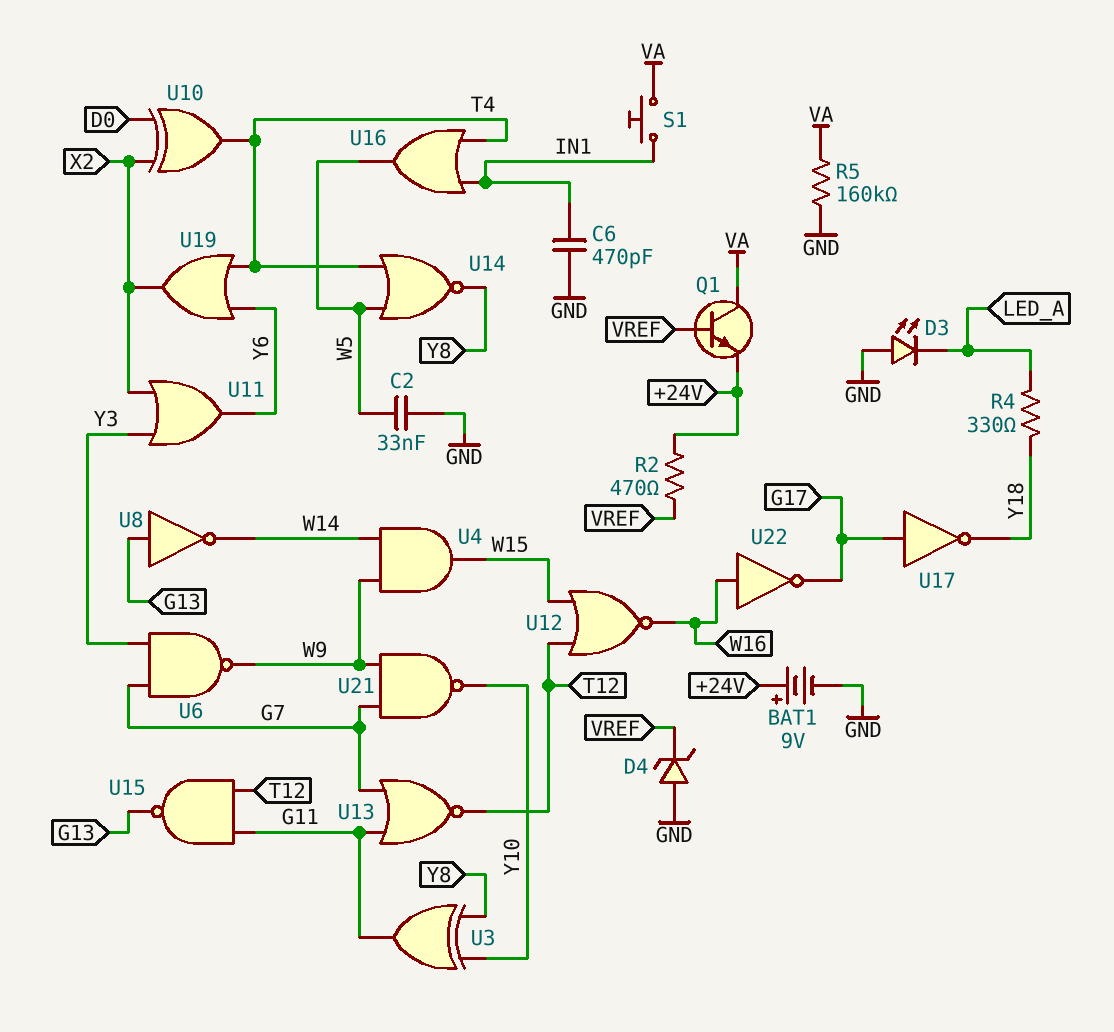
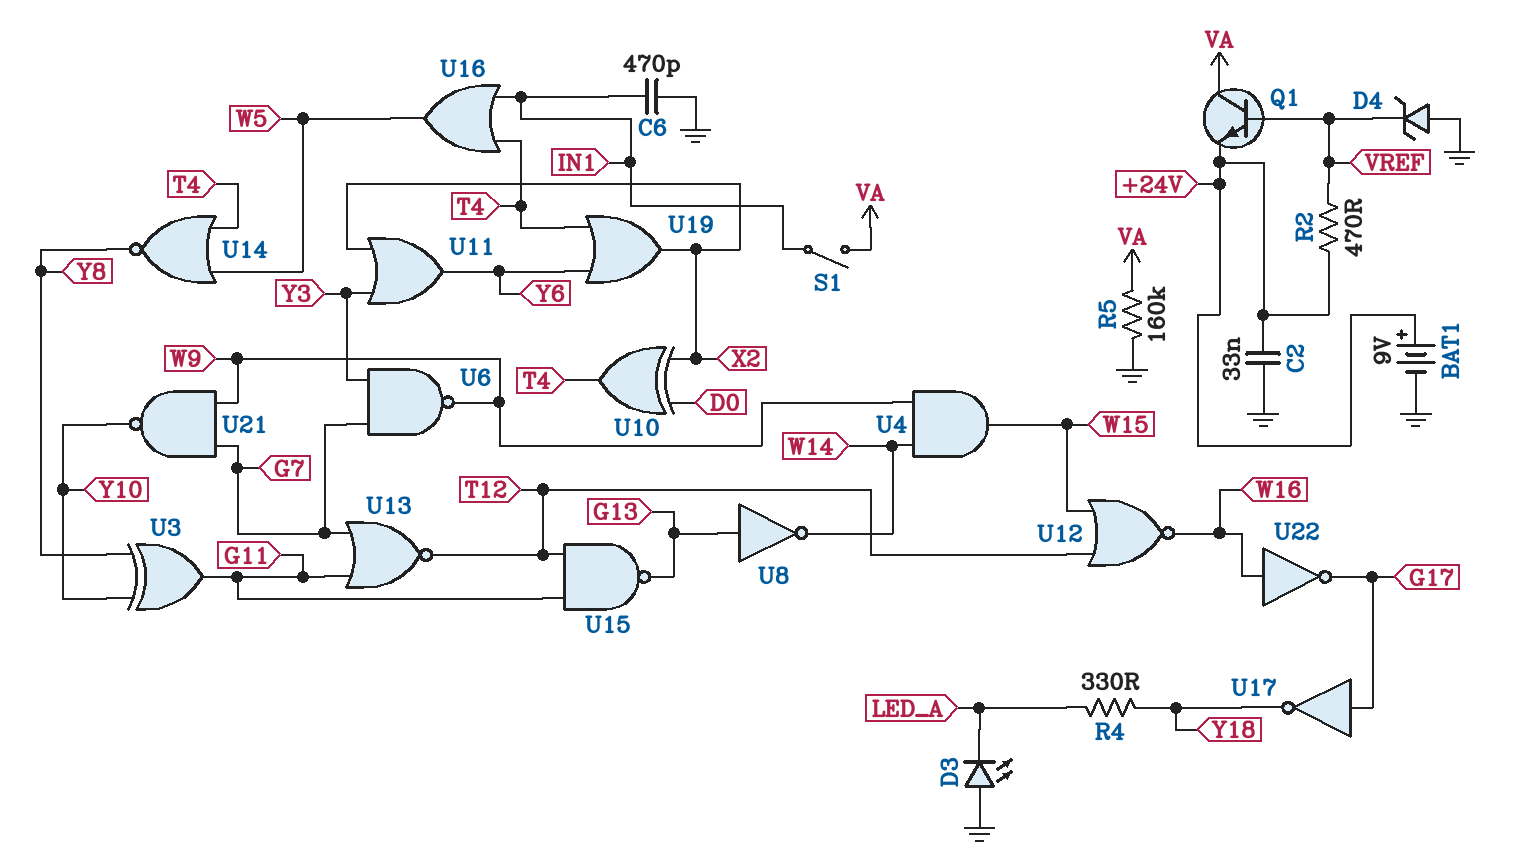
C2: 33nF (GND, W5) -> 33nF (+24V, GND)
S1: button (IN1, VA) -> switch (IN1, VA)

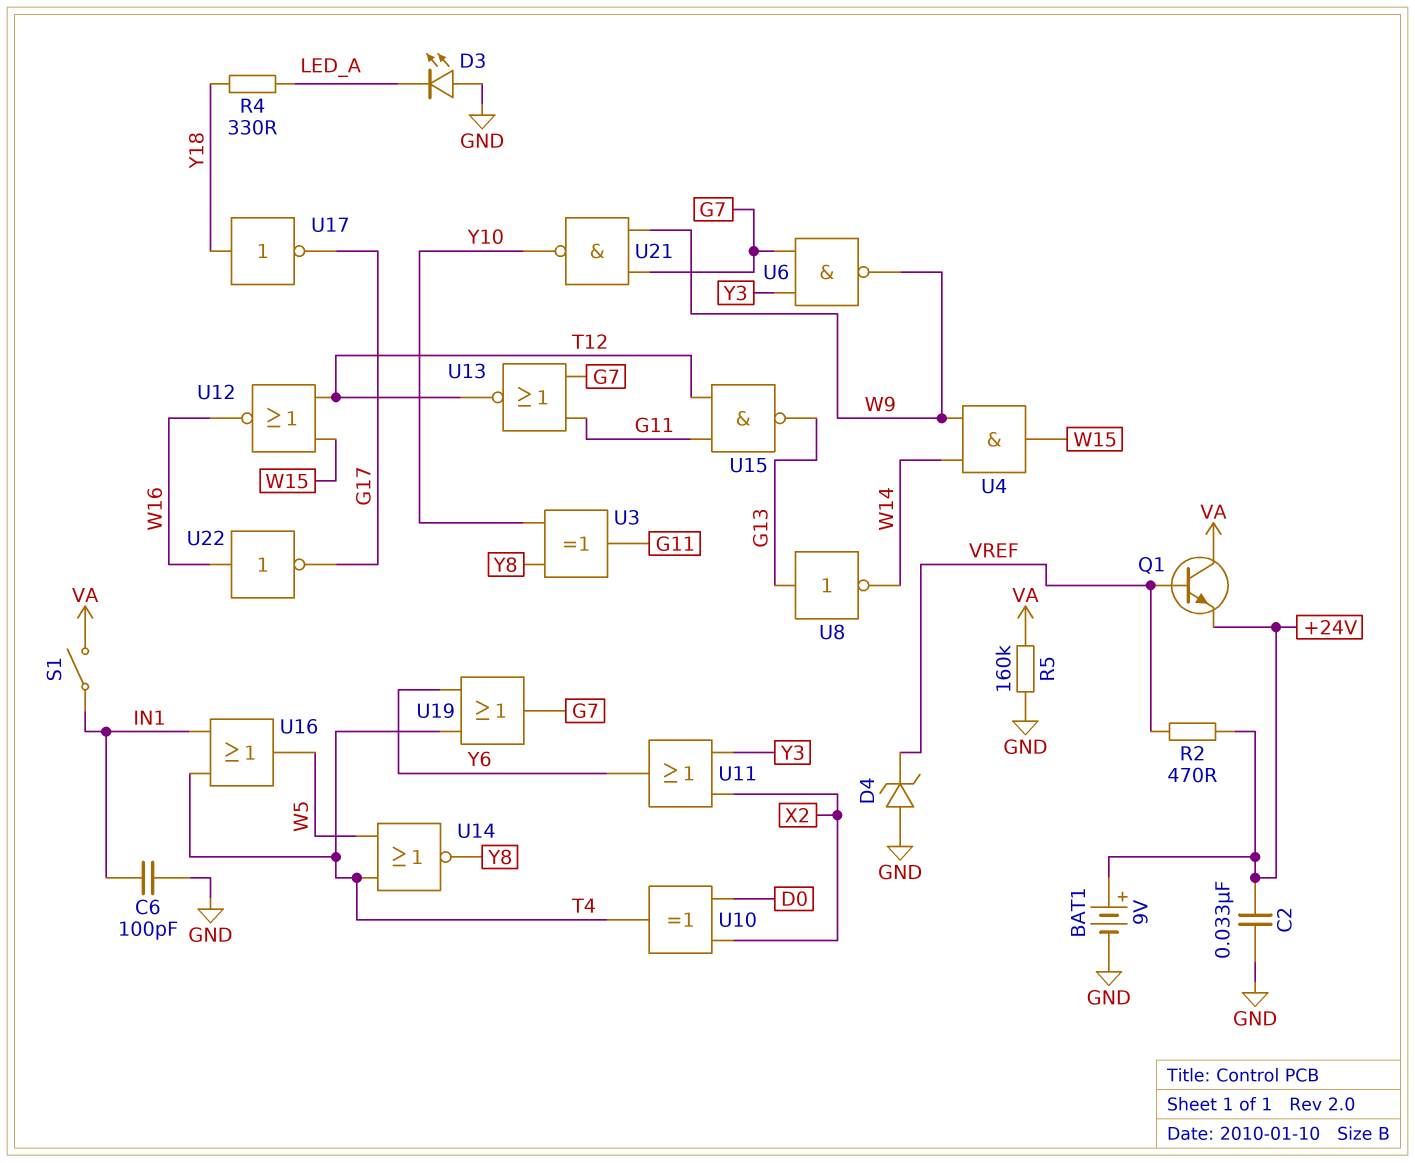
C6: 470pF (GND, IN1) -> 100pF (GND, IN1)
U17: NOT (in G17, out Y18) -> NOT (in Y18, out G17)
U19: OR (in T4, in Y6, out X2) -> OR (in T4, in Y6, out G7)

